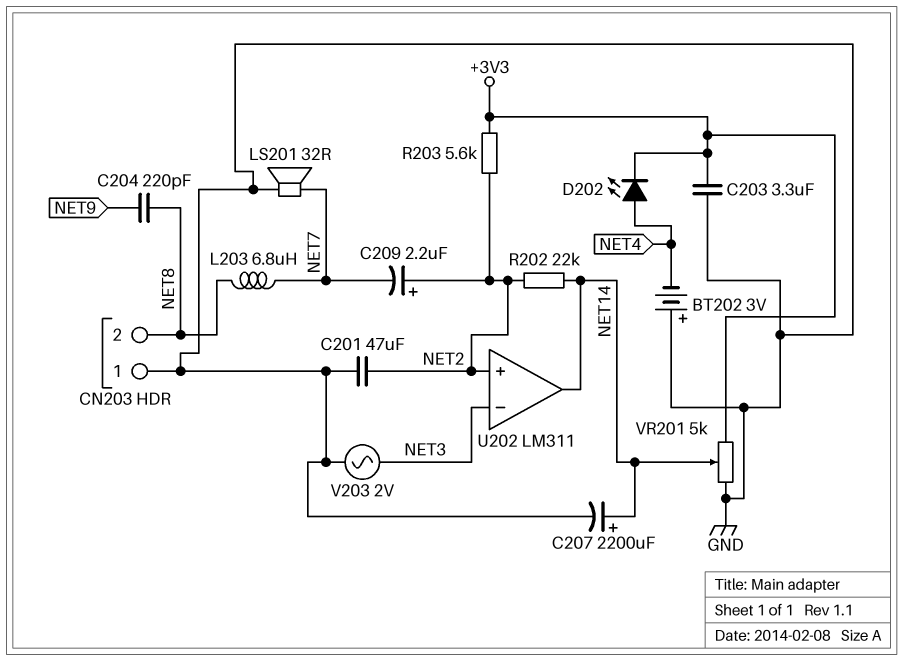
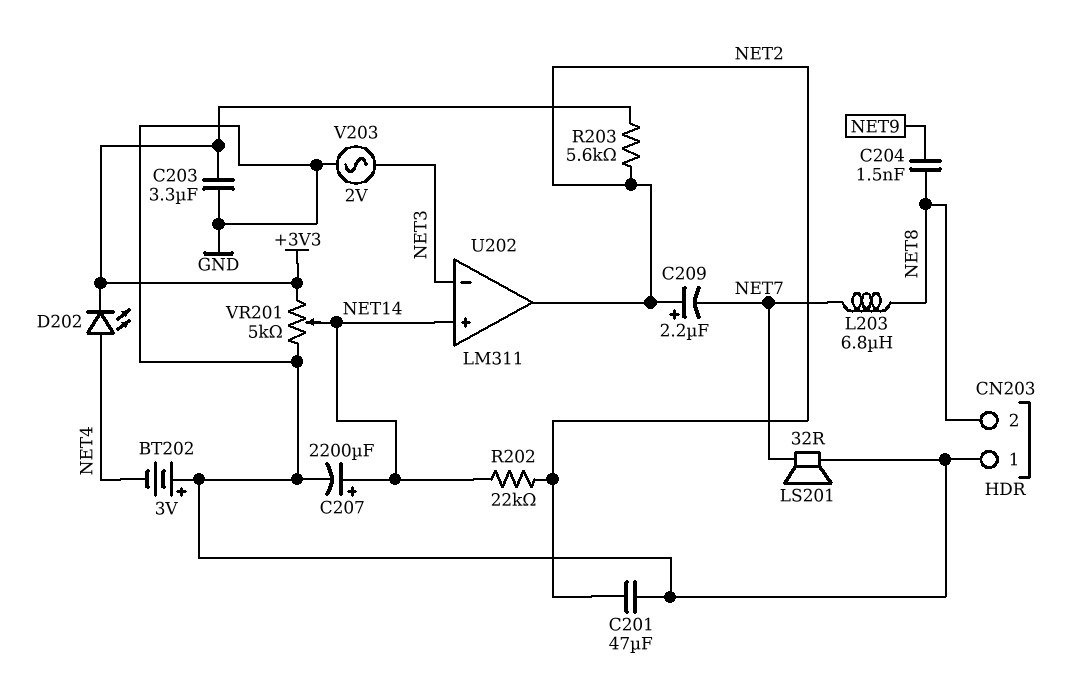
C204: 220pF (NET8, NET9) -> 1.5nF (NET8, NET9)
U202 pin in+: NET2 -> NET14
U202 pin out: NET14 -> NET2

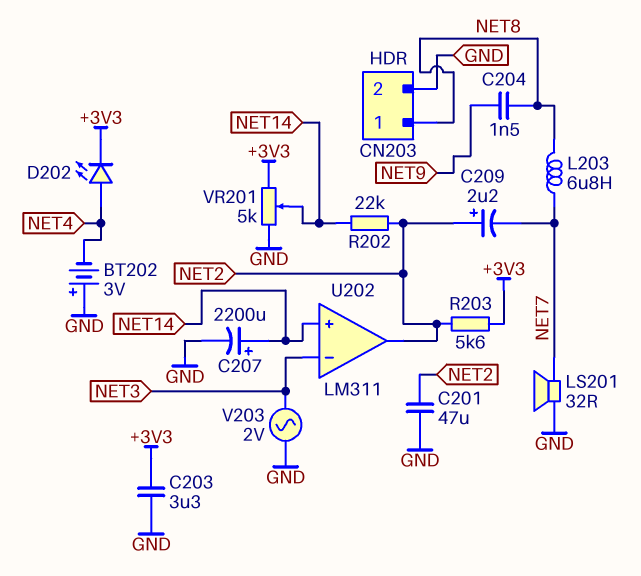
CN203 pin 1: GND -> NET8
CN203 pin 2: NET8 -> GND

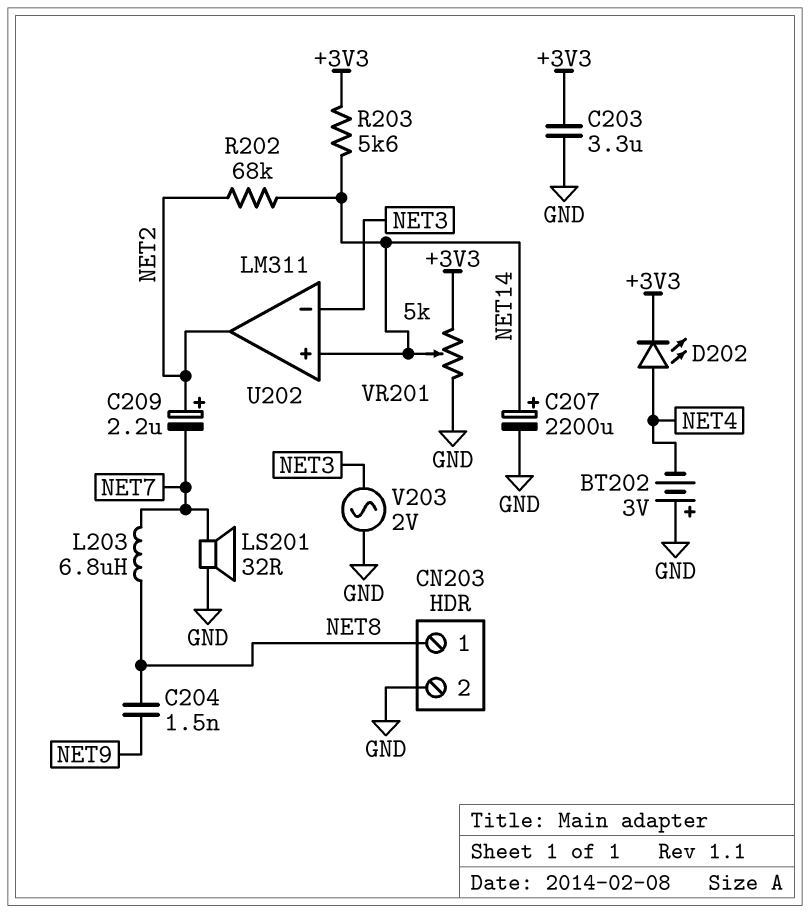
C201: 47uF (GND, NET2) -> none
R202: 22k (NET2, NET14) -> 68k (NET2, NET14)
R203: 5.6k (+3V3, NET2) -> 5.6k (+3V3, NET14)

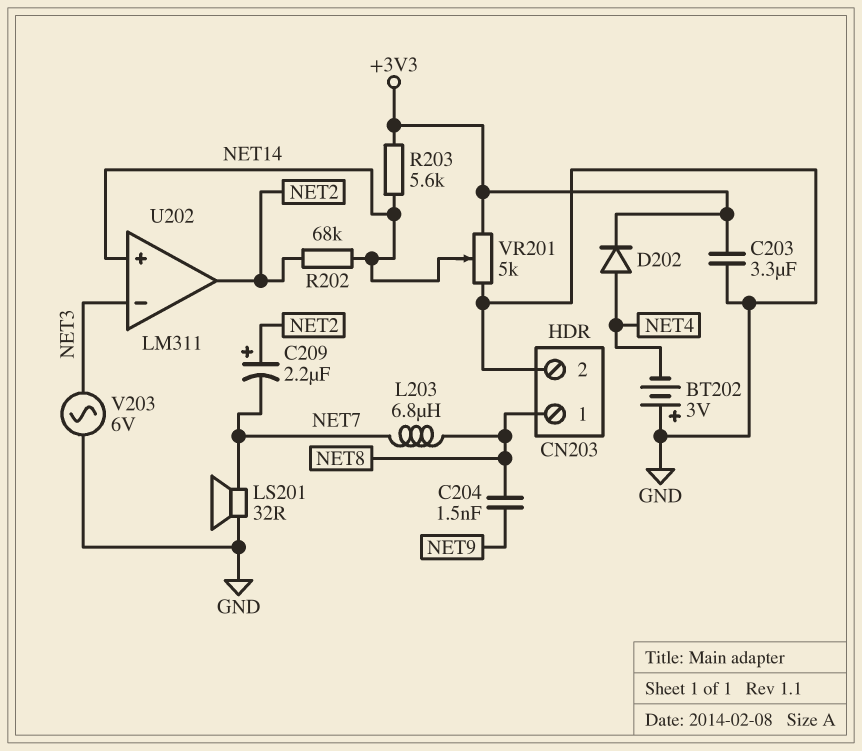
C207: 2200uF (plus NET14, minus GND) -> none
D202: LED (A NET4, K +3V3) -> diode (A NET4, K +3V3)
V203: AC 2V (GND, NET3) -> AC 6V (GND, NET3)

